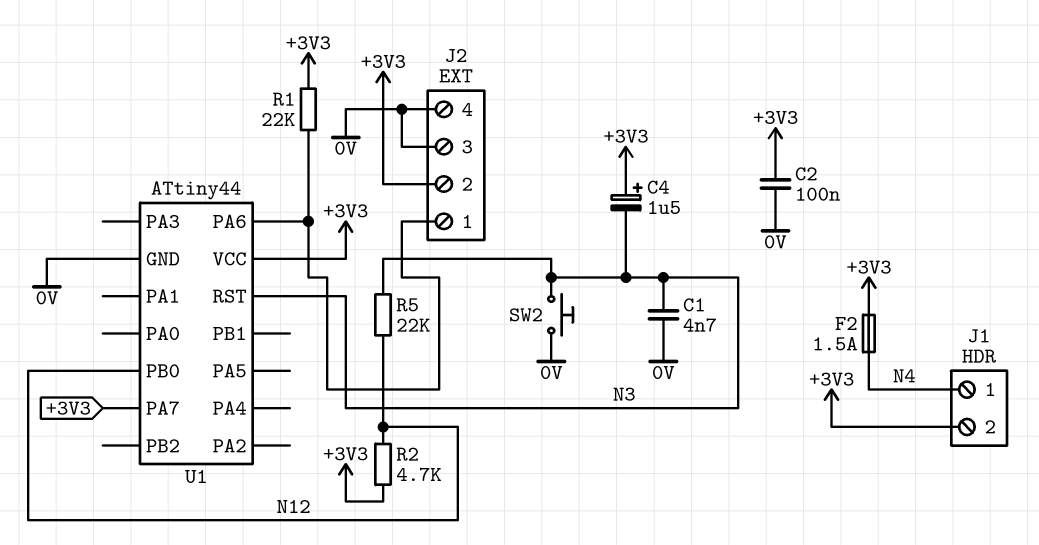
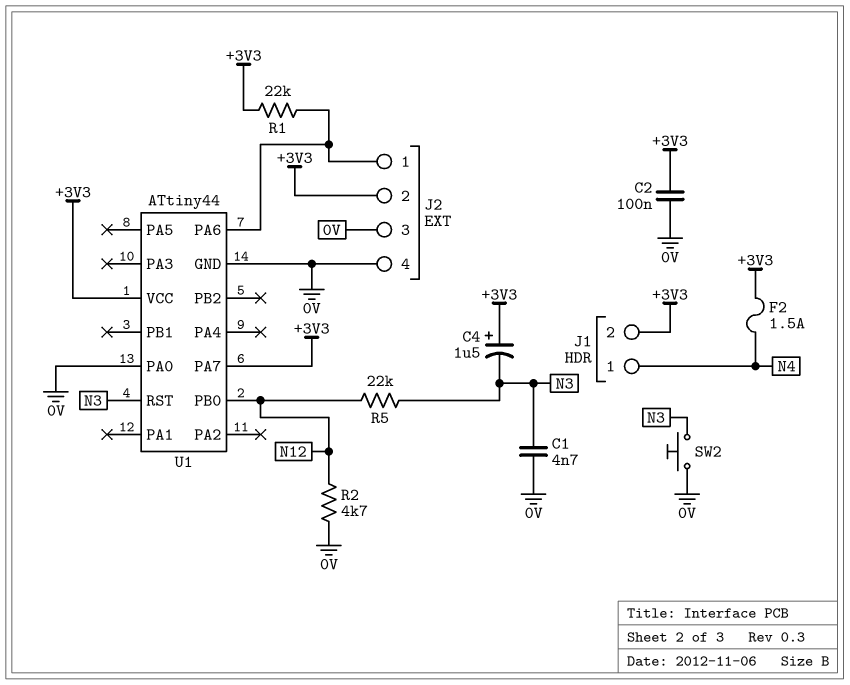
R2: 4.7k (+3V3, N12) -> 4.7k (0V, N12)
U1 pin PA0: none -> 0V

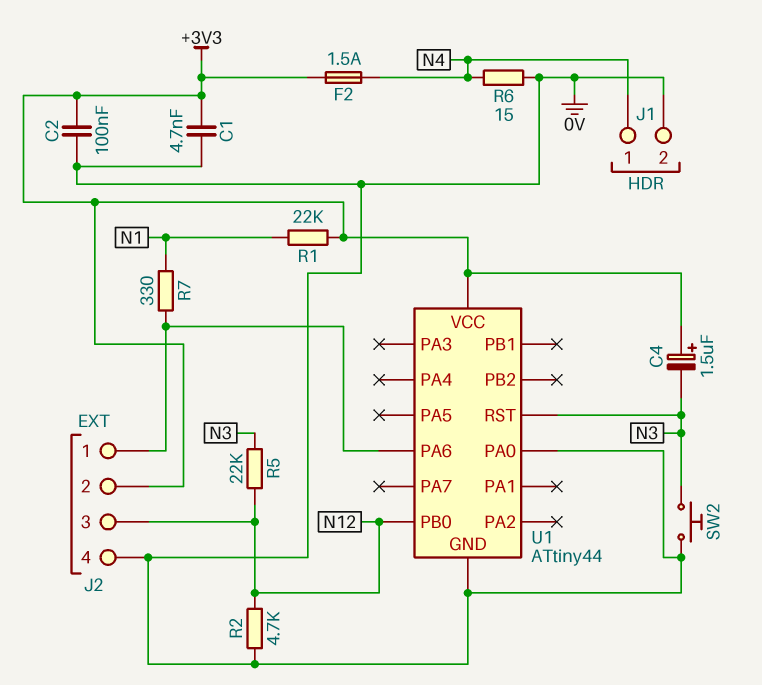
C1: 4.7nF (0V, N3) -> 4.7nF (+3V3, 0V)
J1 pin 2: +3V3 -> 0V
J2 pin 3: 0V -> N12
R1: 22k (+3V3, J2/1) -> 22k (+3V3, N1)
R6: none -> 15 (0V, N4)
R7: none -> 330 (J2/1, N1)
U1 pin PA7: +3V3 -> none

